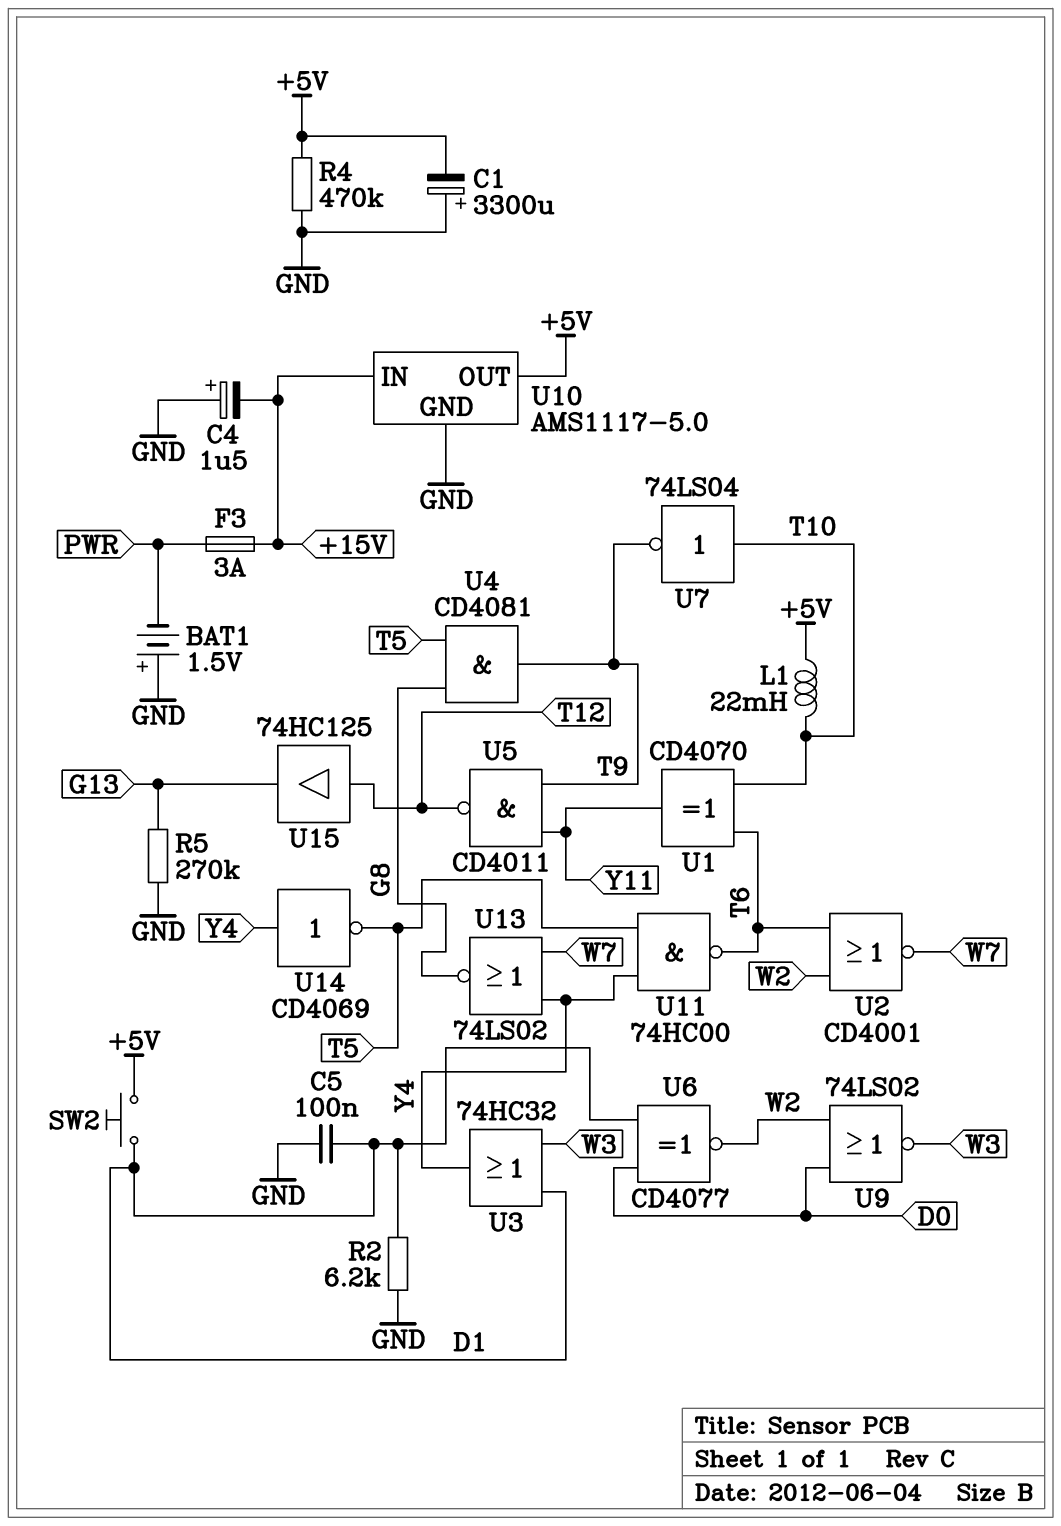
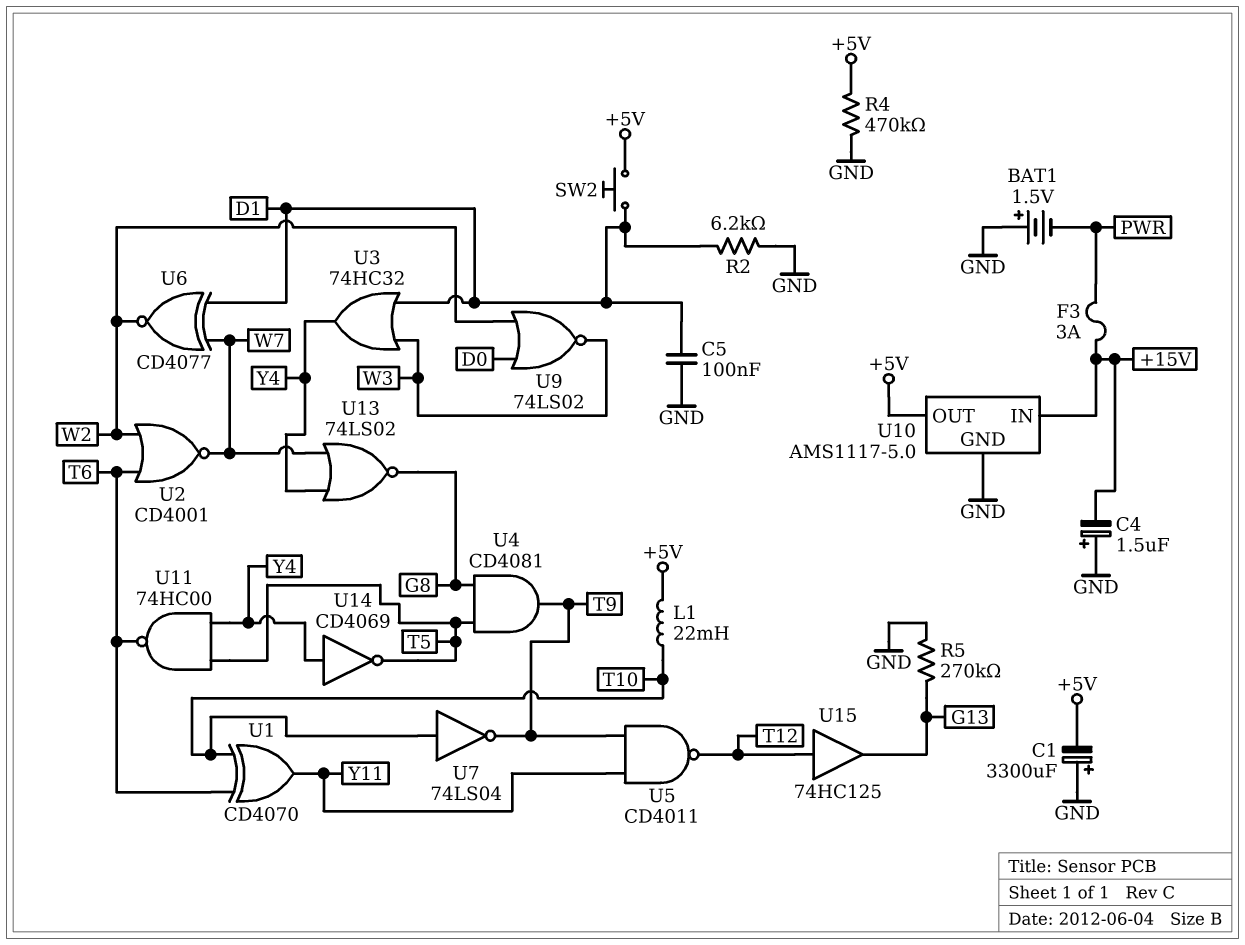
U6: XNOR CD4077 (in D0, in D1, out W2) -> XNOR CD4077 (in D1, in W7, out W2)

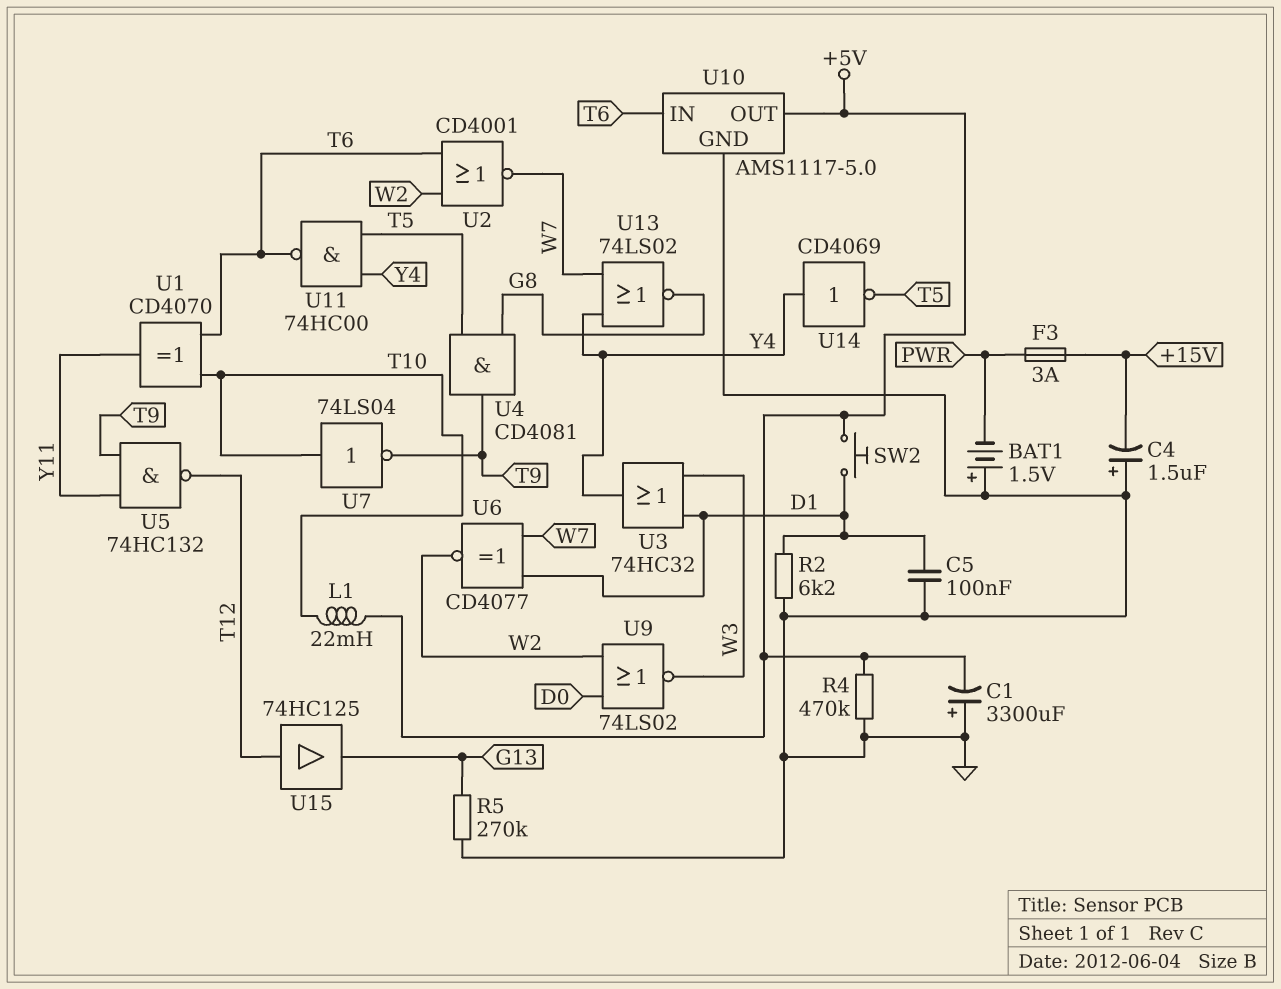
U5: NAND CD4011 (in T9, in Y11, out T12) -> NAND 74HC132 (in T9, in Y11, out T12)
U10 pin IN: +15V -> T6

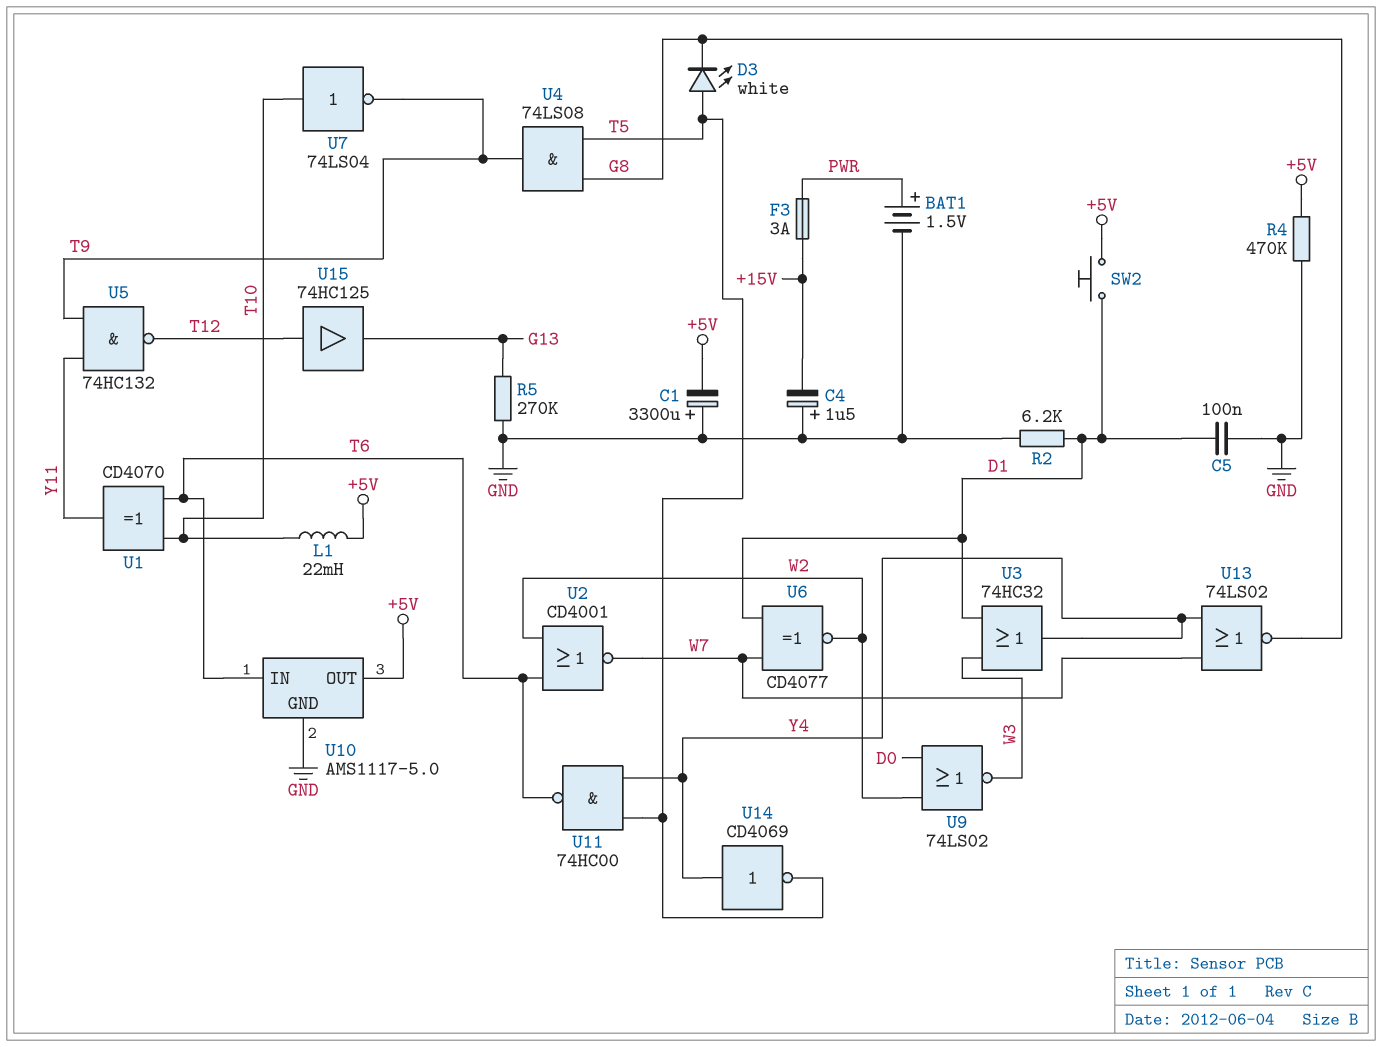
BAT1: 1.5V (plus GND, minus PWR) -> 1.5V (plus PWR, minus GND)
D3: none -> LED white (A T5, K G8)
U4: AND CD4081 (in G8, in T5, out T9) -> AND 74LS08 (in G8, in T5, out T9)

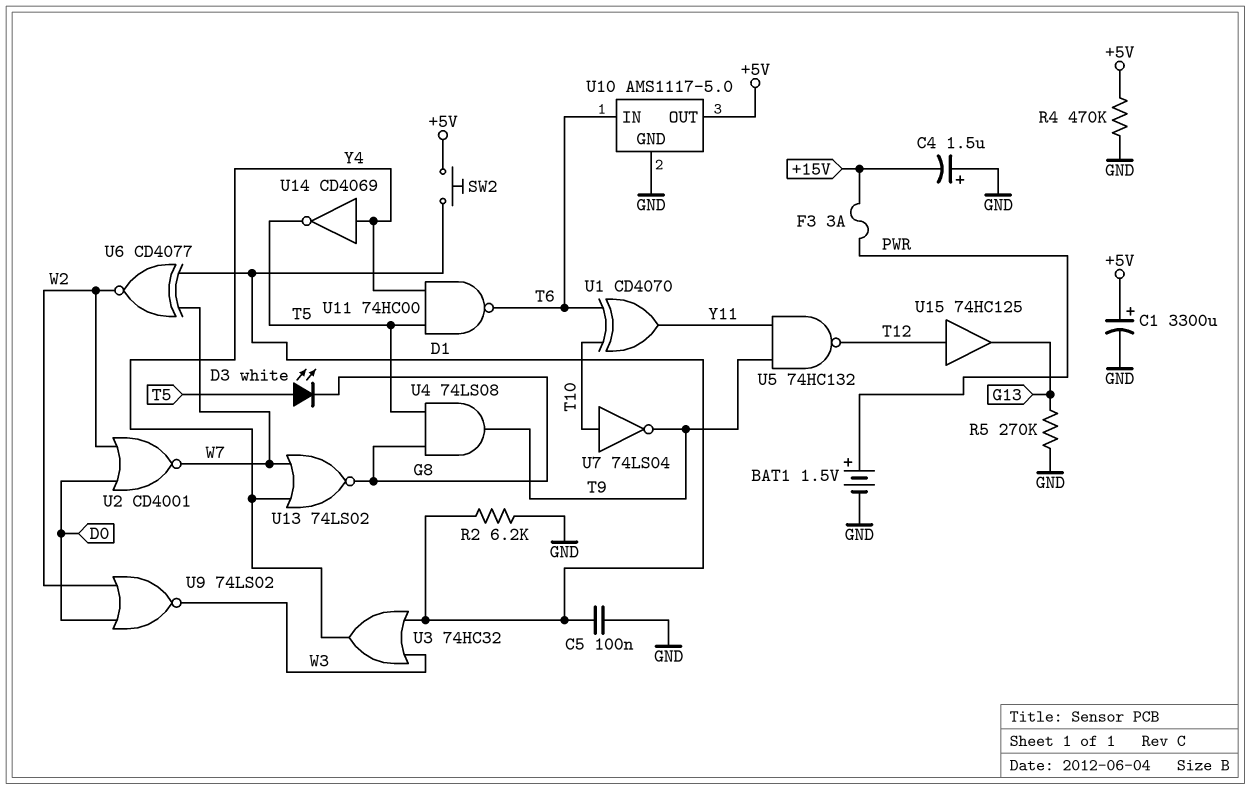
C1: 3300uF (plus GND, minus +5V) -> 3300uF (plus +5V, minus GND)
L1: 22mH (+5V, T10) -> none
U2: NOR CD4001 (in T6, in W2, out W7) -> NOR CD4001 (in D0, in W2, out W7)

